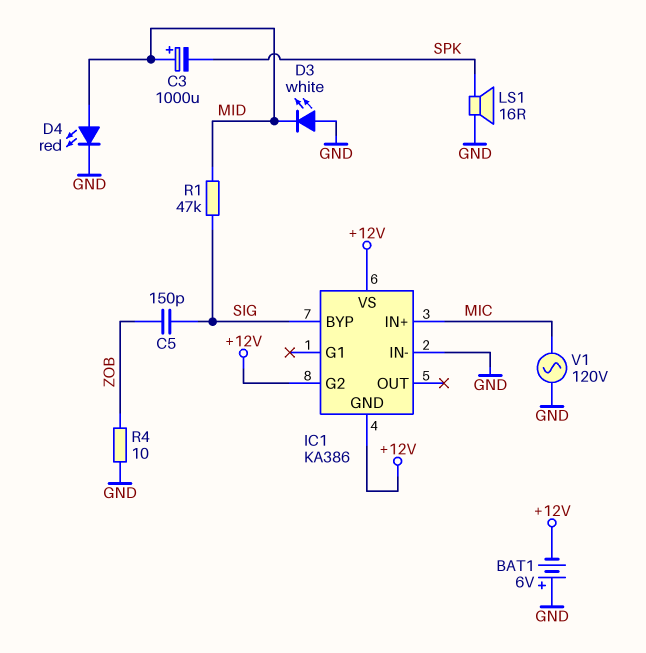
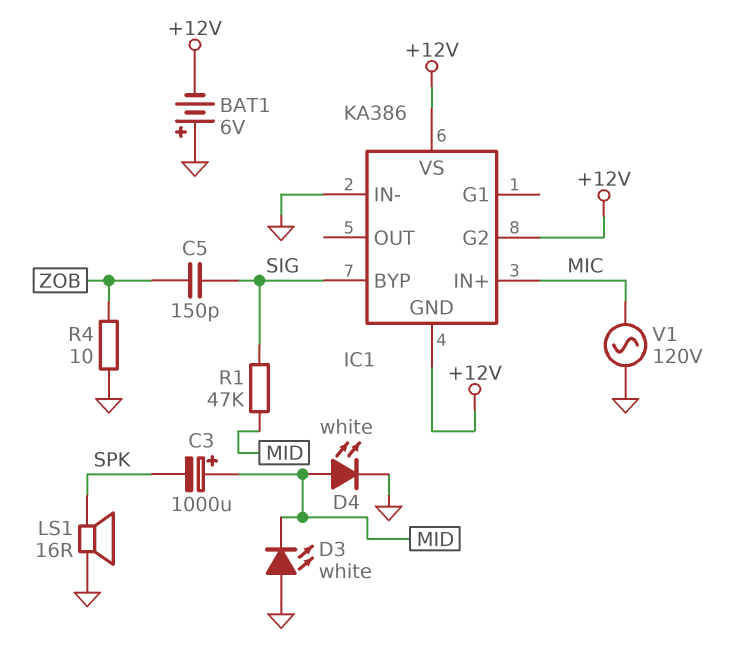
D4: LED red (A MID, K GND) -> LED white (A MID, K GND)

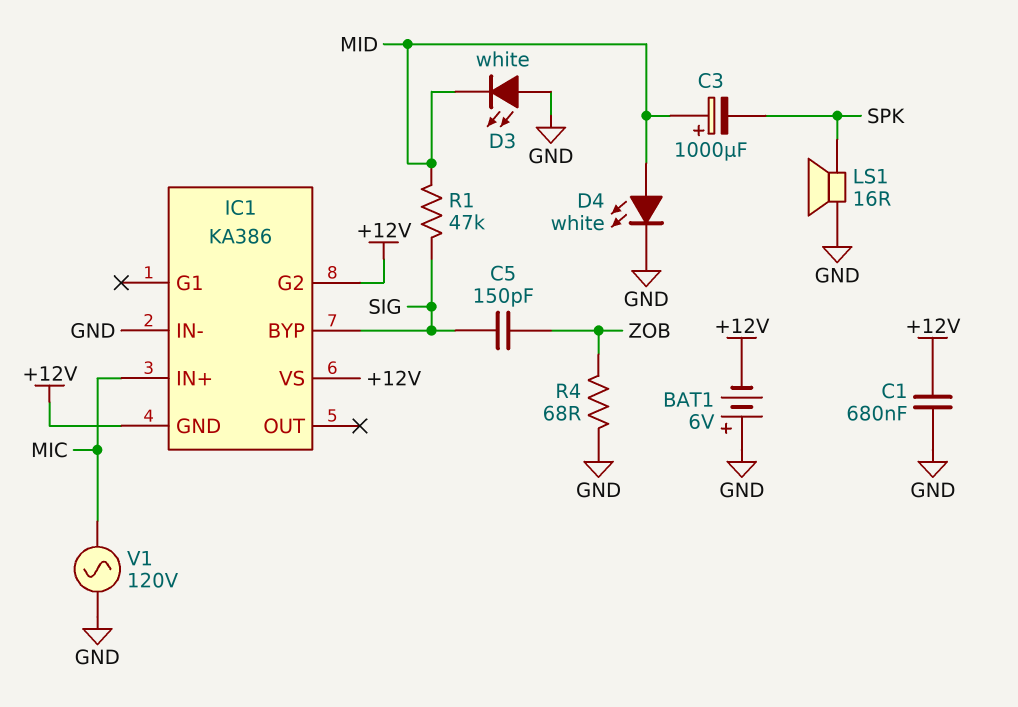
C1: none -> 680nF (+12V, GND)
R4: 10 (GND, ZOB) -> 68 (GND, ZOB)

